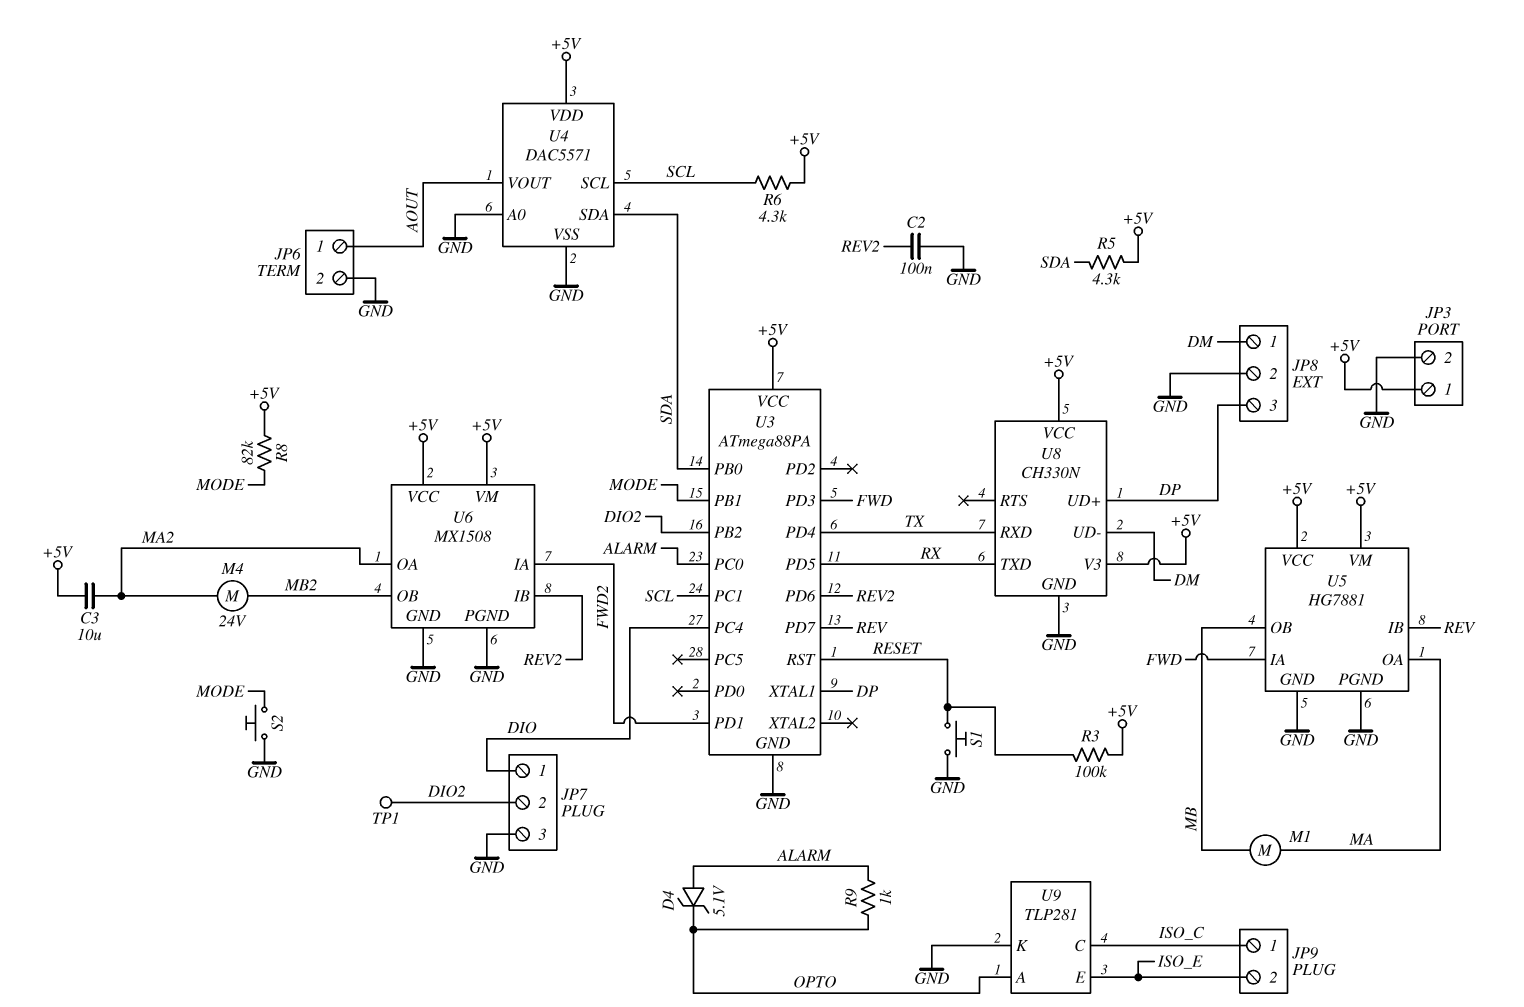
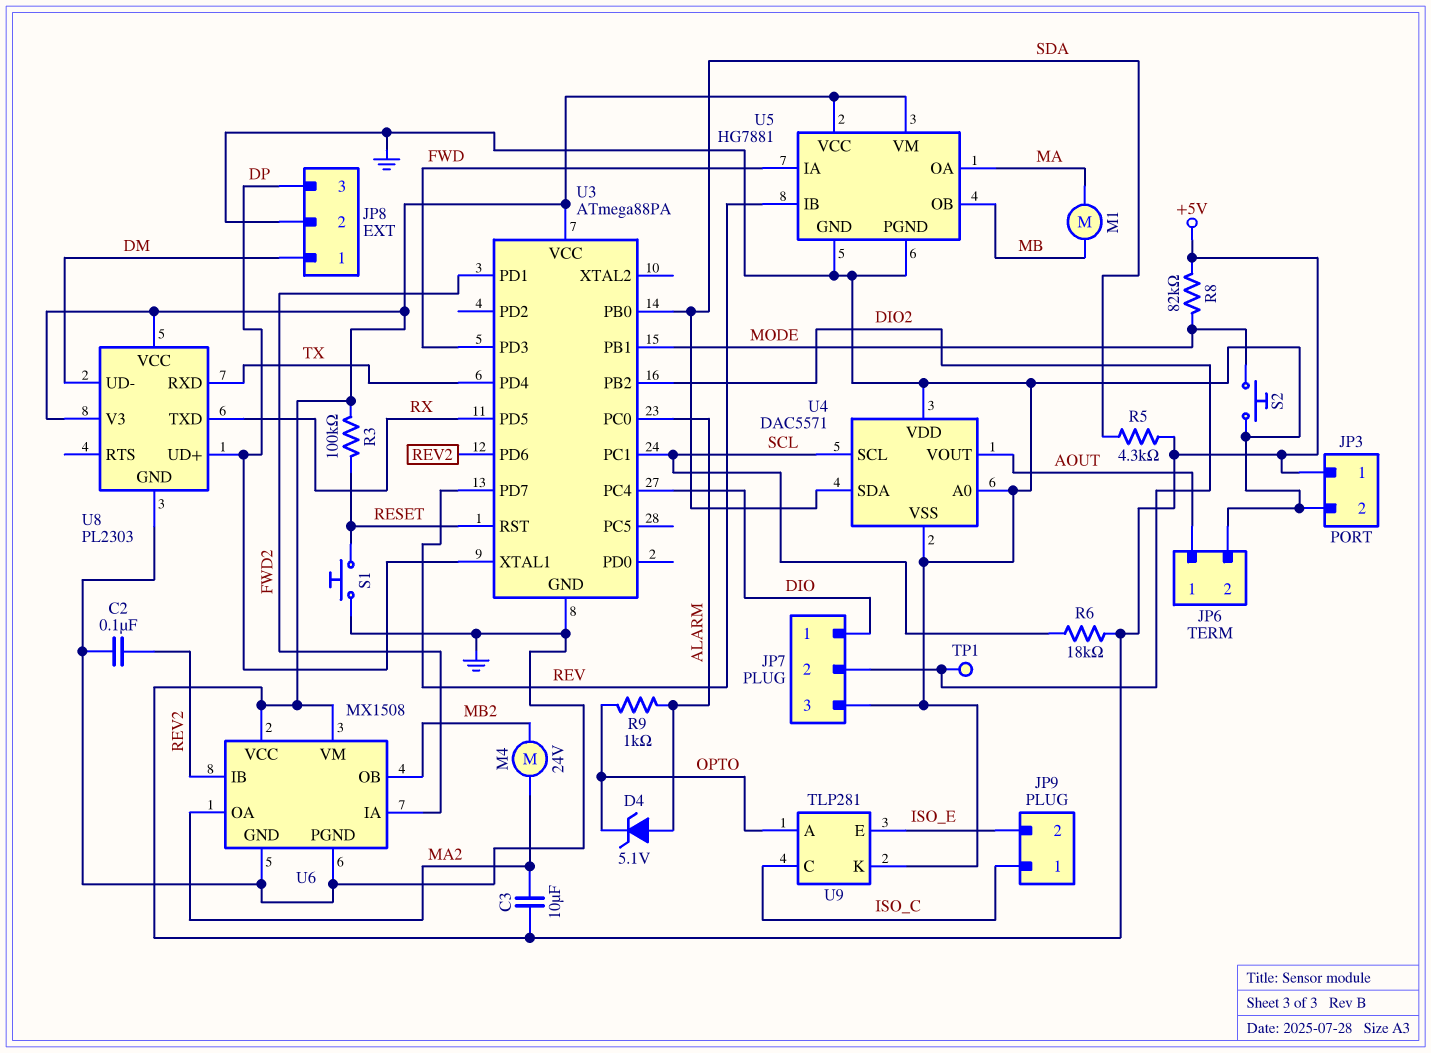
R6: 4.3k (+5V, SCL) -> 18k (+5V, SCL)
U4 pin VDD: +5V -> GND
U8: CH330N -> PL2303

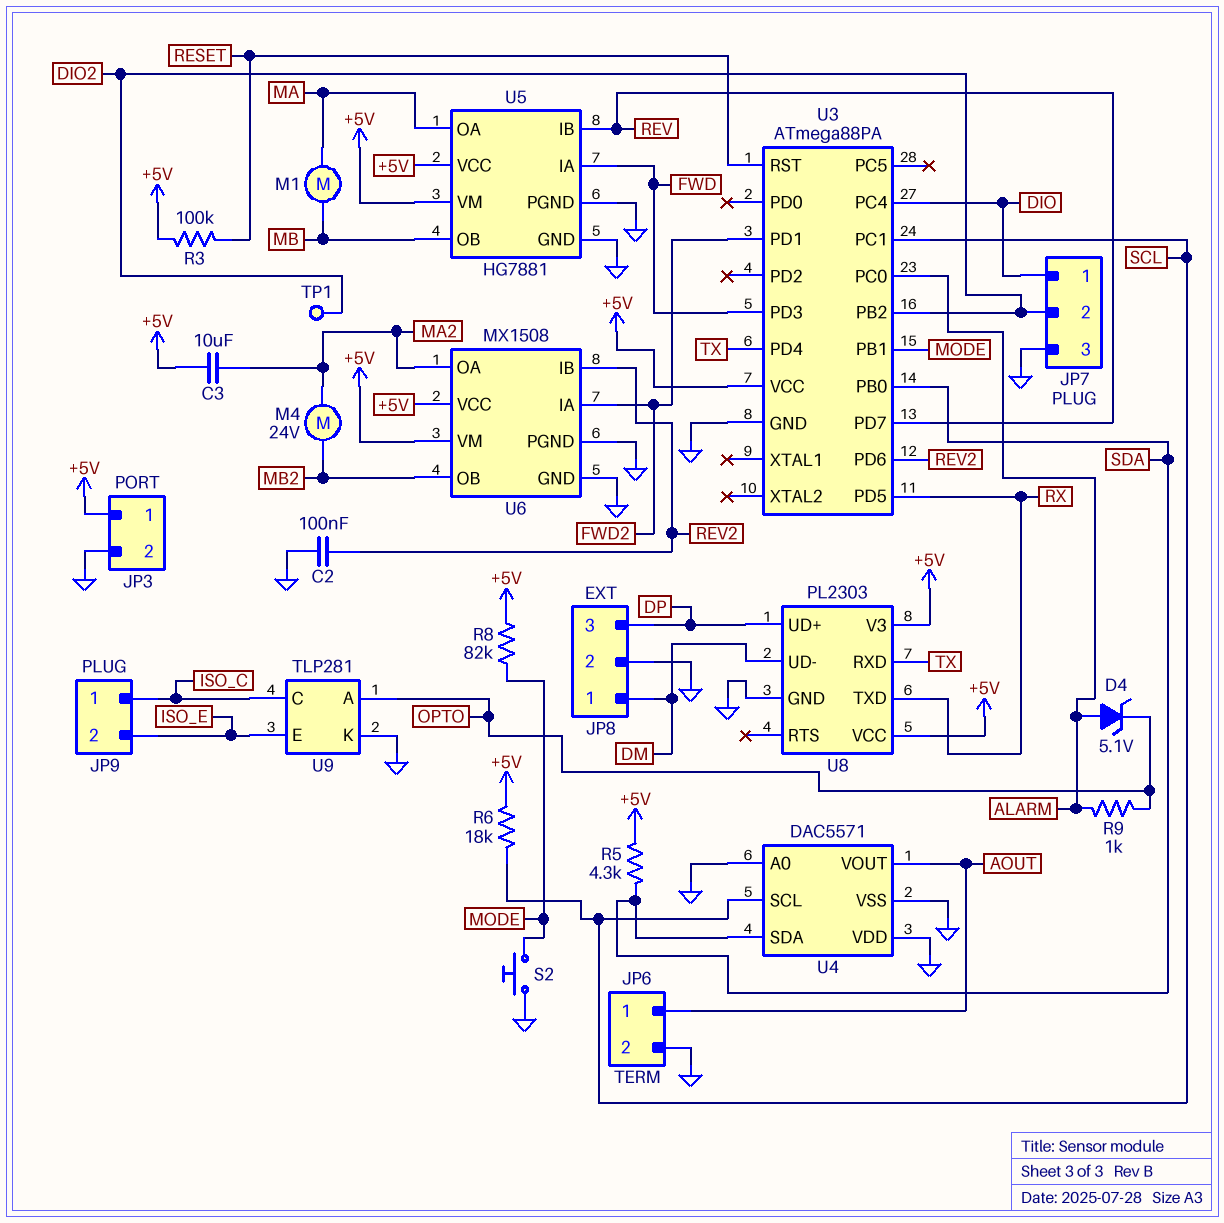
S1: button (GND, RESET) -> none
U3 pin XTAL1: DP -> none

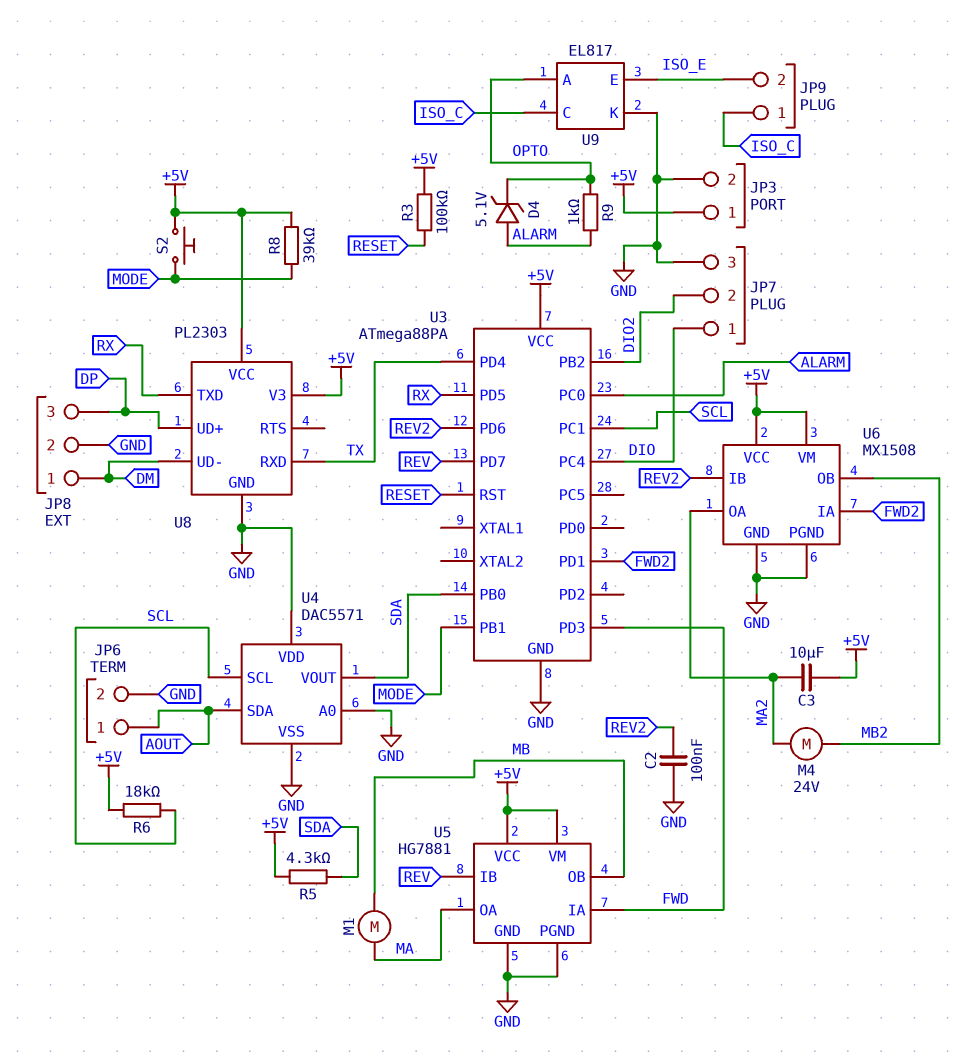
R8: 82k (+5V, MODE) -> 39k (+5V, MODE)
S2: button (GND, MODE) -> button (+5V, MODE)
TP1: test point (DIO2) -> none
U4 pin SDA: SDA -> AOUT
U4 pin VOUT: AOUT -> SDA
U9: TLP281 -> EL817

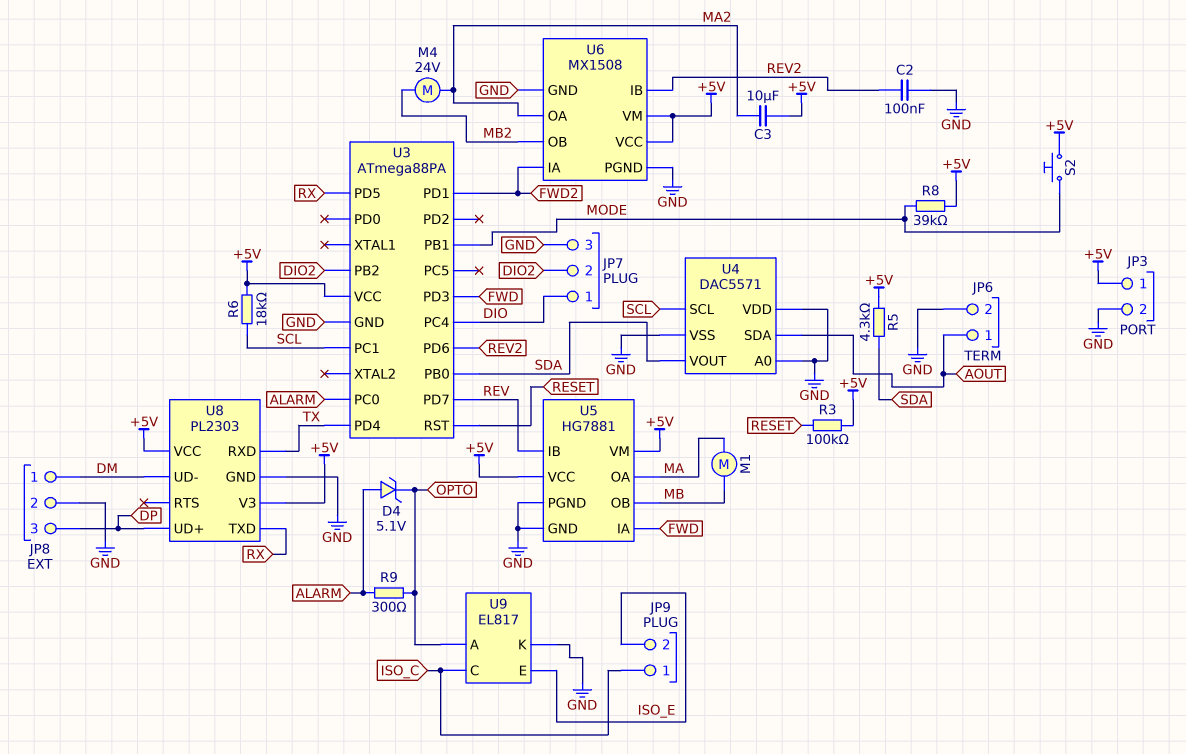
R9: 1k (ALARM, OPTO) -> 300 (ALARM, OPTO)

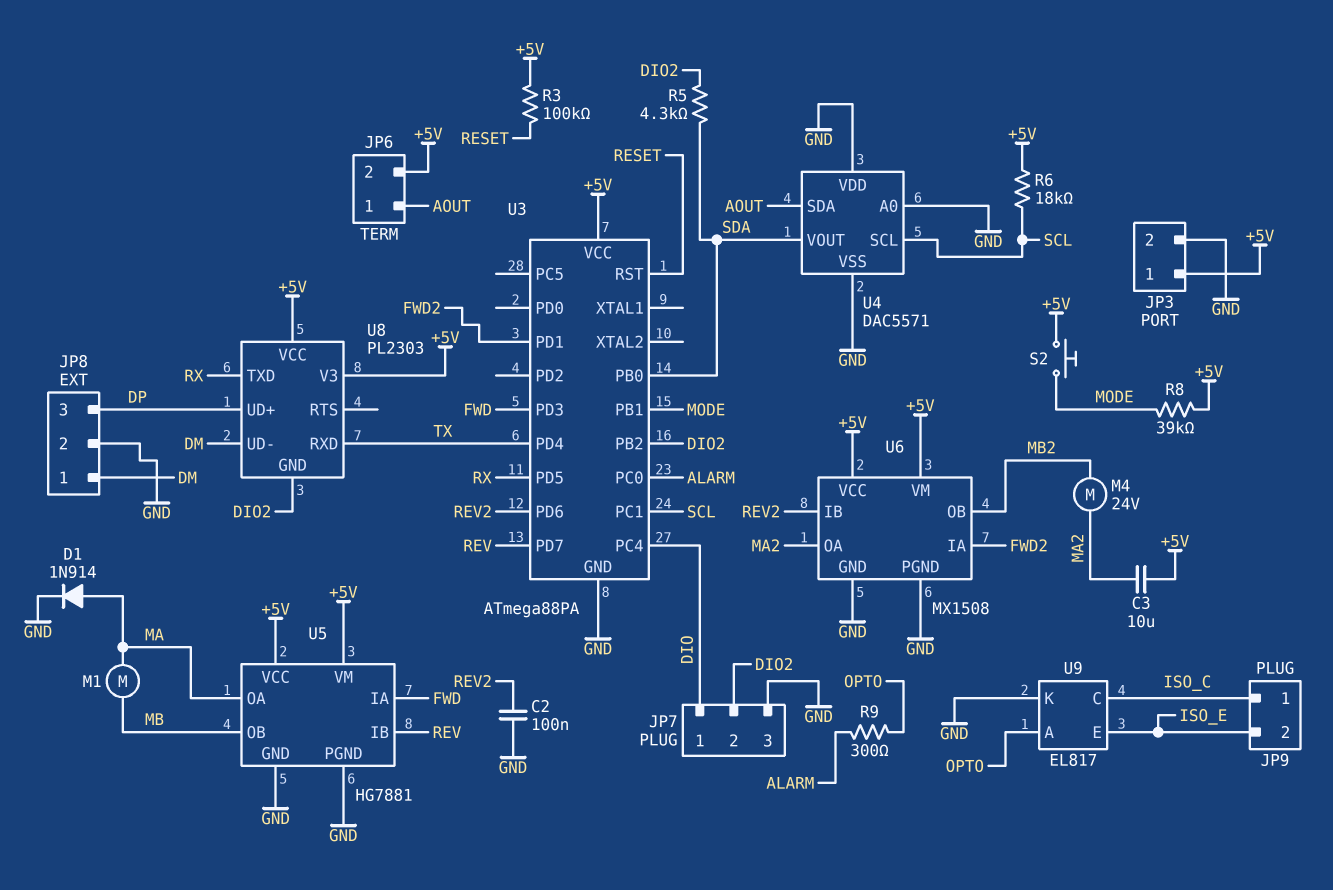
D1: none -> diode 1N914 (A MA, K GND)
D4: zener 5.1V (A ALARM, K OPTO) -> none
JP6 pin 2: GND -> +5V
R5: 4.3k (+5V, SDA) -> 4.3k (DIO2, SDA)
U8 pin GND: GND -> DIO2

